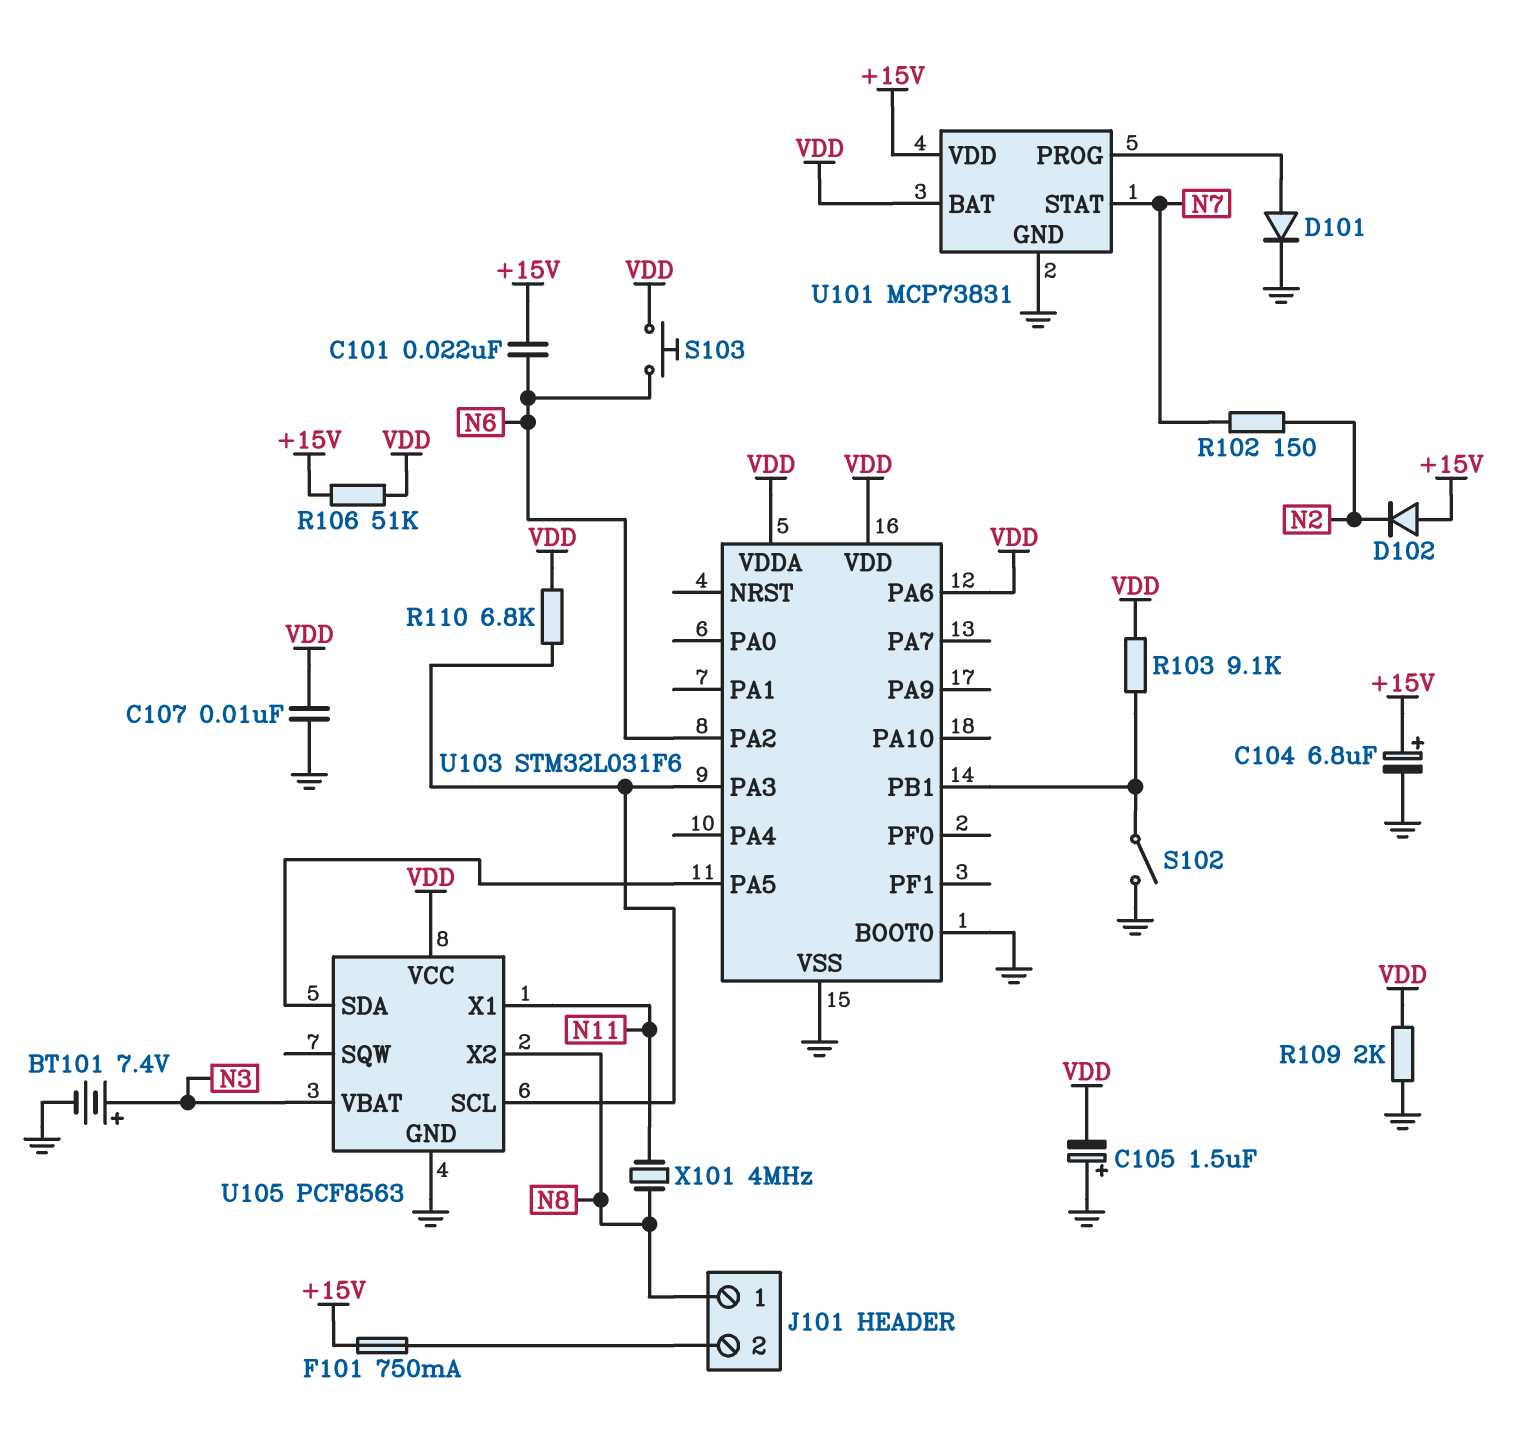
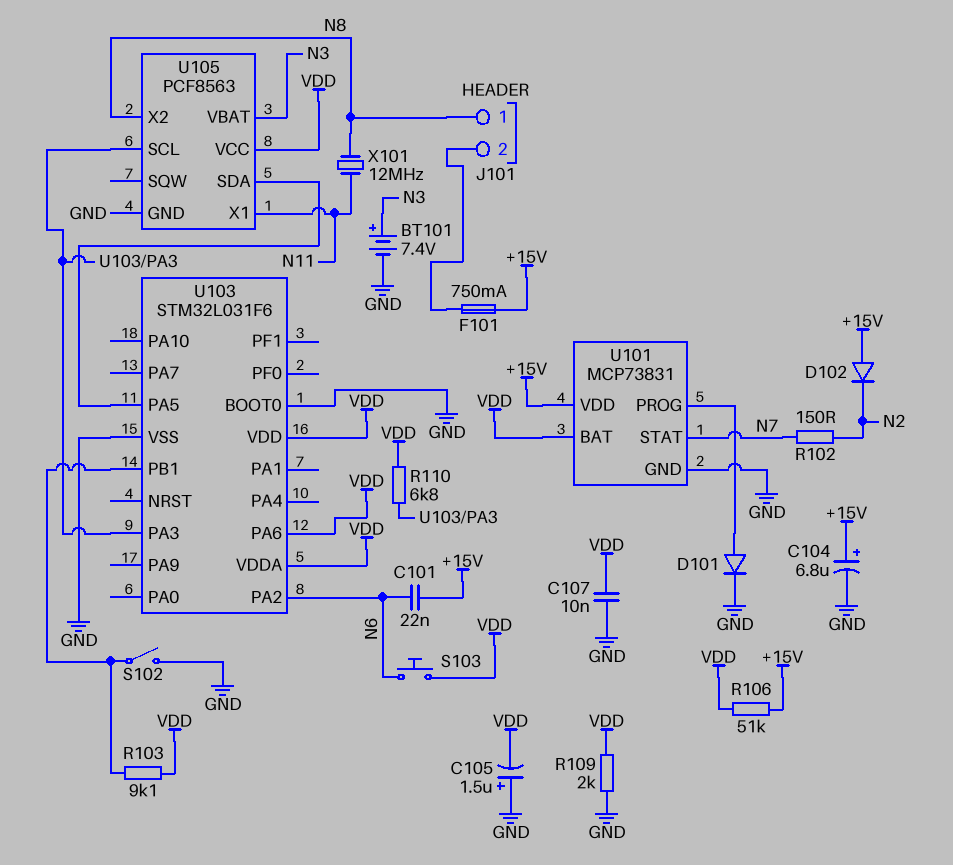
X101: 4MHz (N8, N11) -> 12MHz (N8, N11)

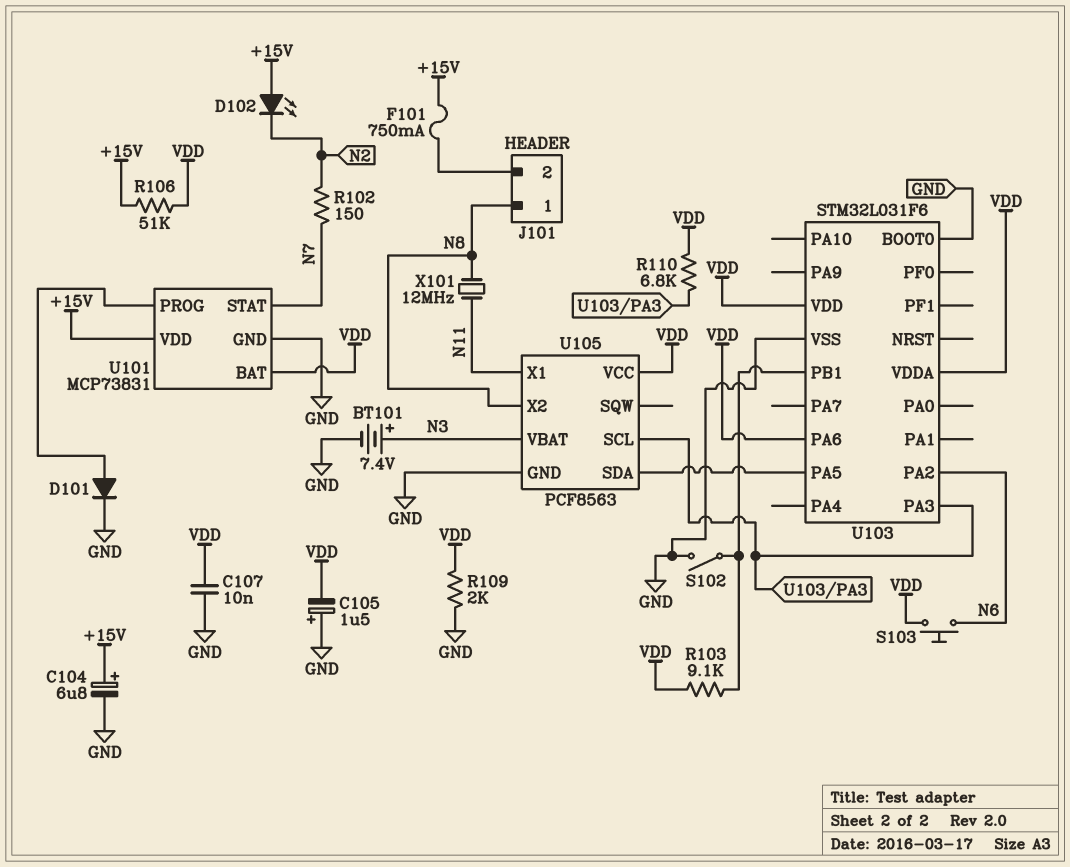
C101: 22nF (+15V, N6) -> none
D102: diode (A +15V, K N2) -> LED (A +15V, K N2)

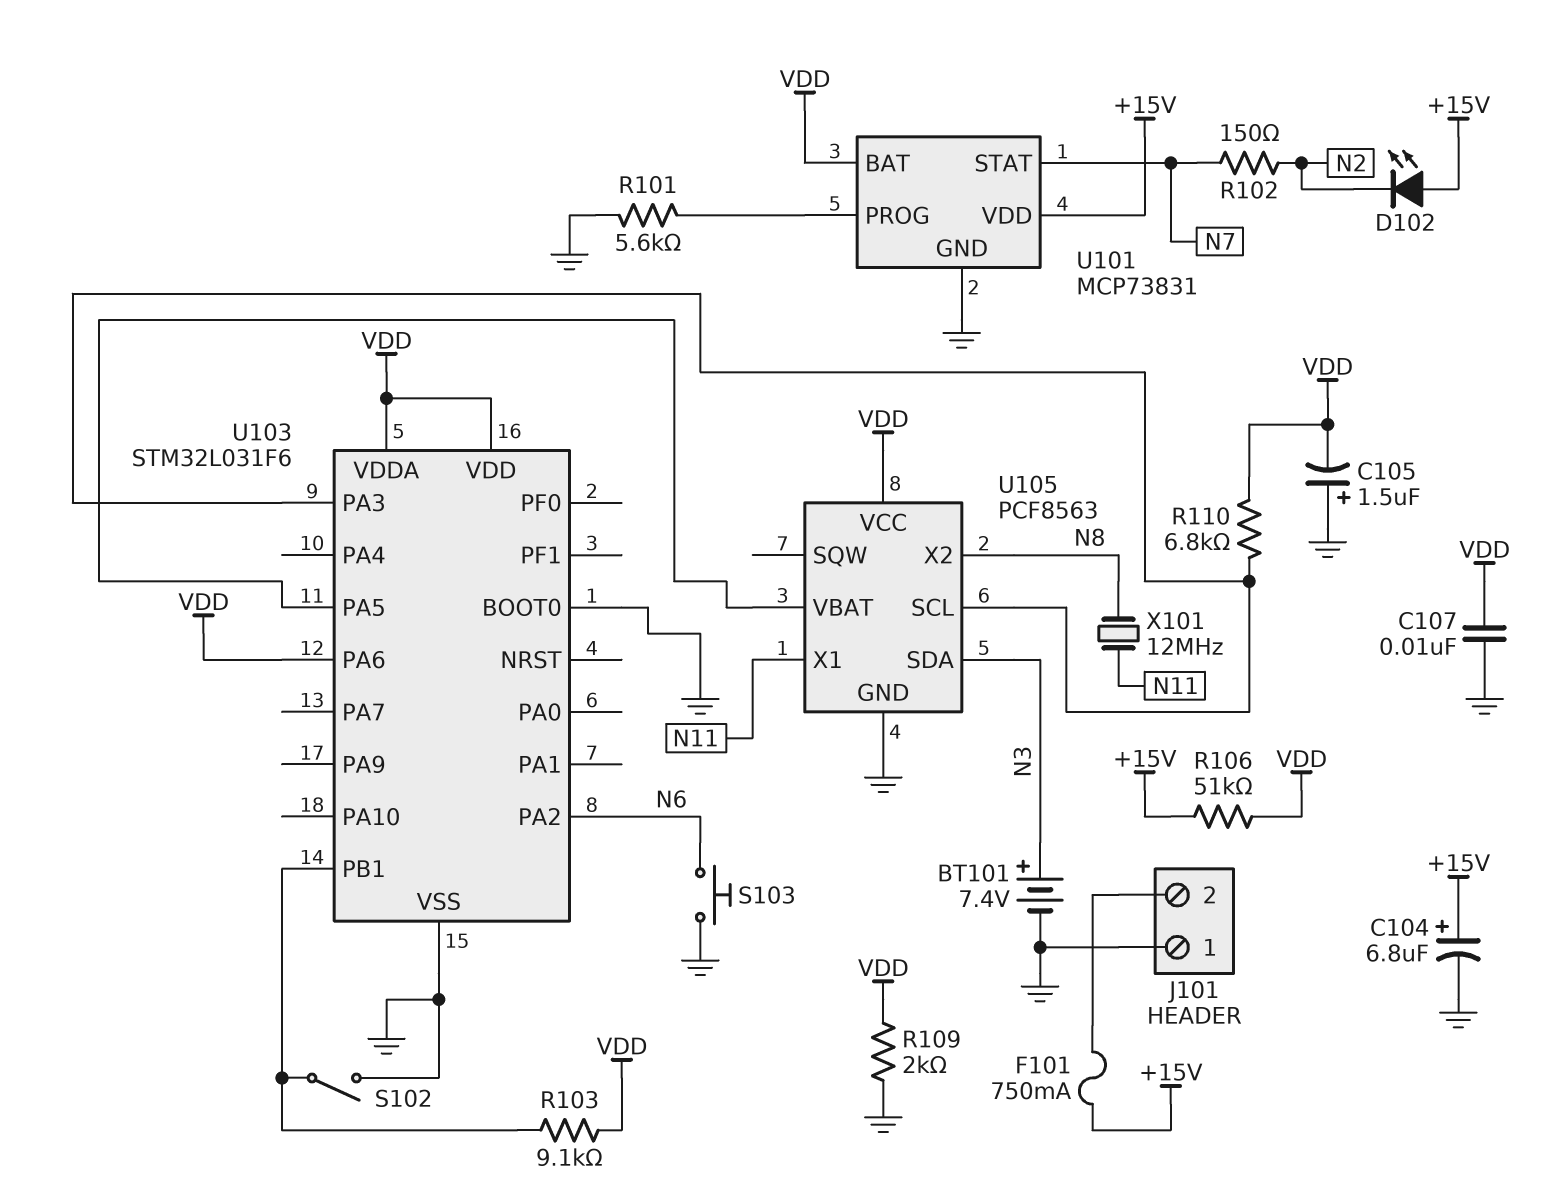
D101: diode (A U101/PROG, K GND) -> none
J101 pin 1: N8 -> GND
R101: none -> 5.6k (GND, U101/PROG)
S103: button (N6, VDD) -> button (GND, N6)
U105 pin SDA: U103/PA5 -> N3
U105 pin VBAT: N3 -> U103/PA5

